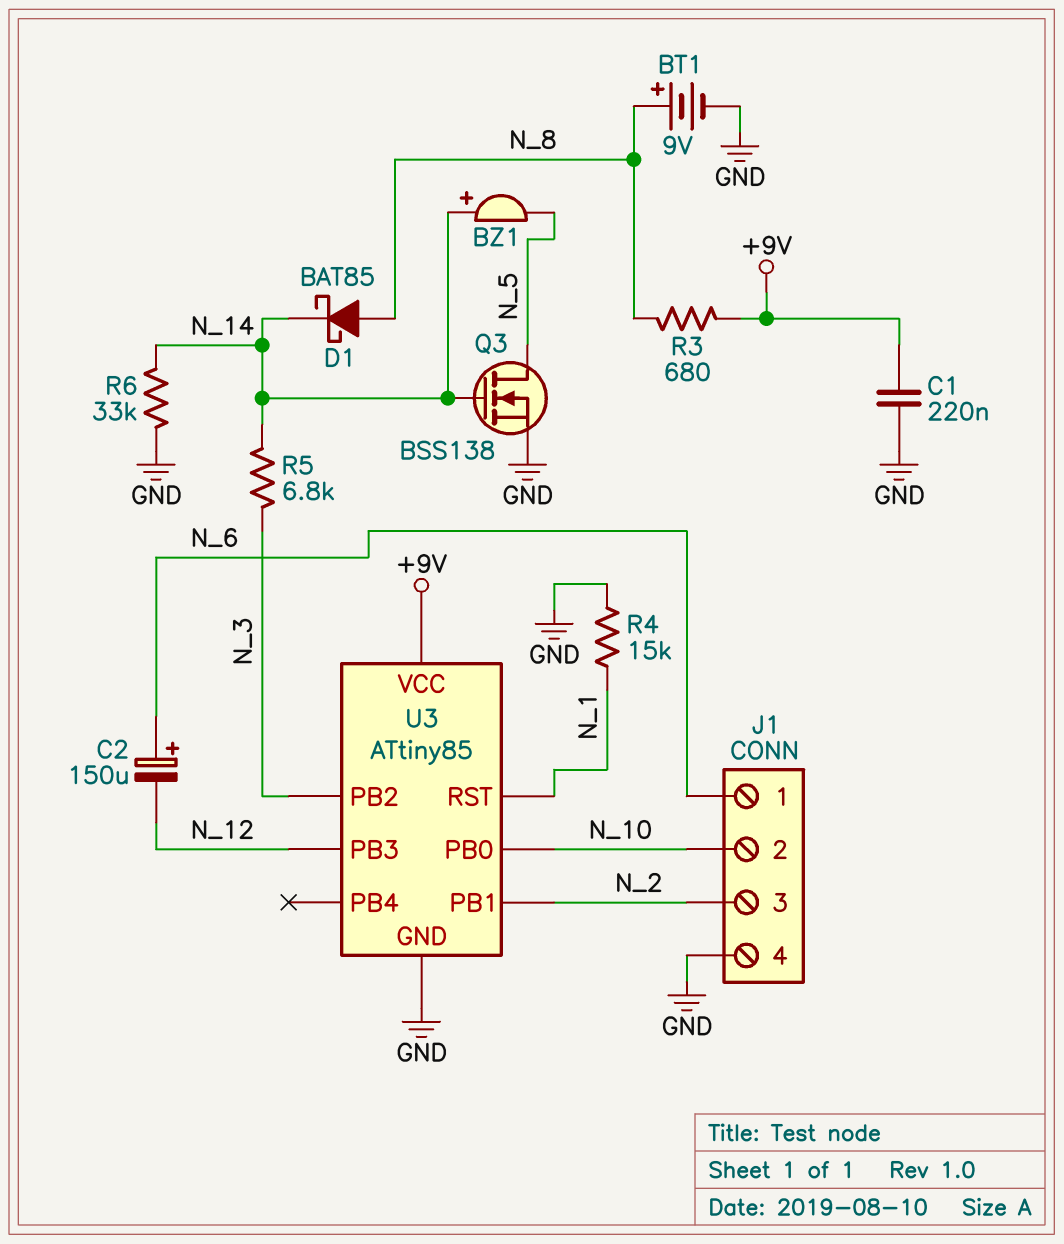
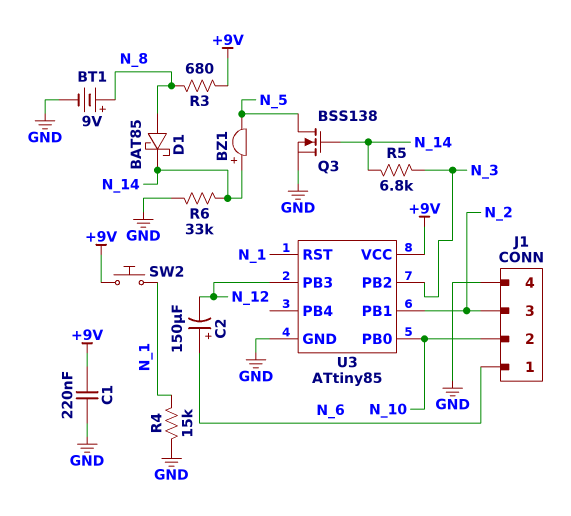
SW2: none -> button (+9V, N_1)

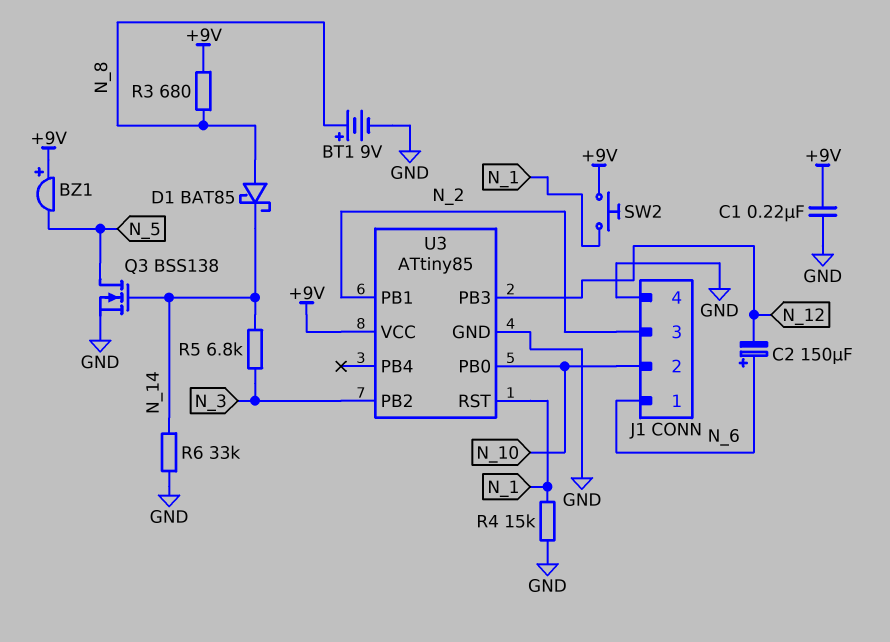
BZ1: buzzer (plus N_14, minus N_5) -> buzzer (plus +9V, minus N_5)

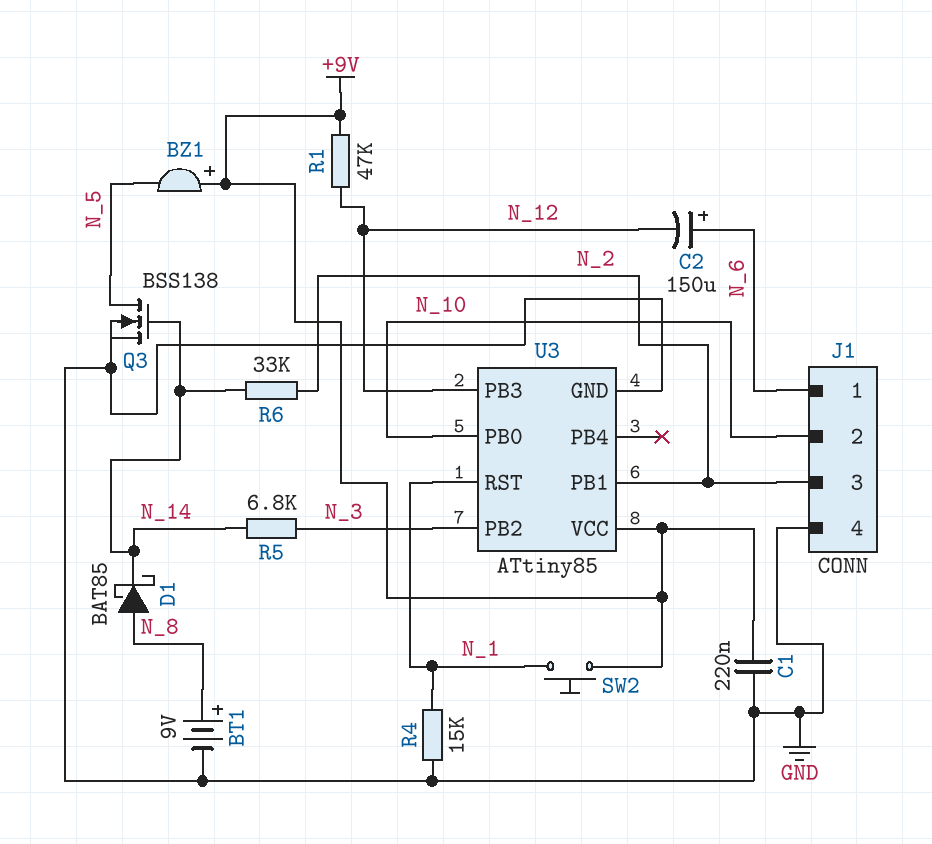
R1: none -> 47k (+9V, N_12)
R3: 680 (+9V, N_8) -> none
R6: 33k (GND, N_14) -> 33k (N_2, N_14)

